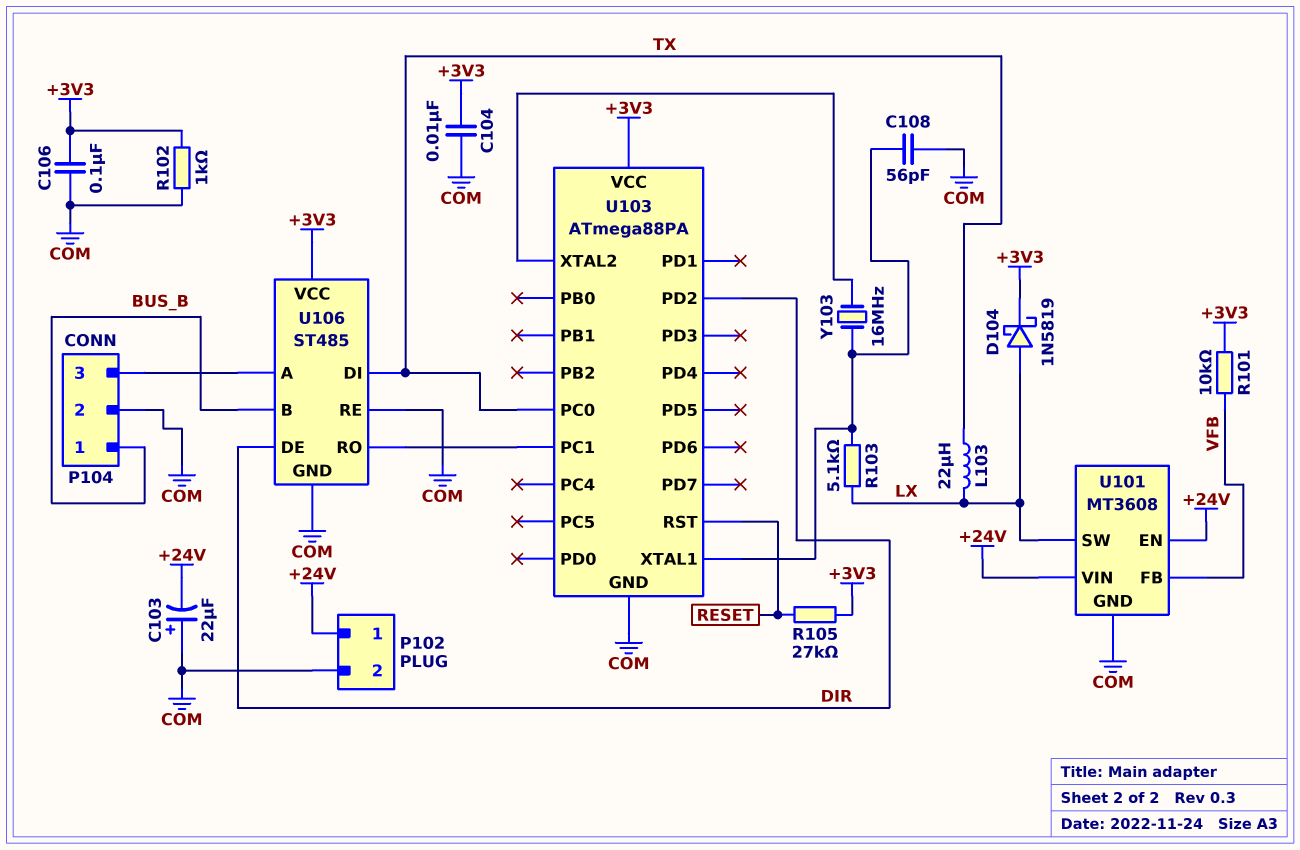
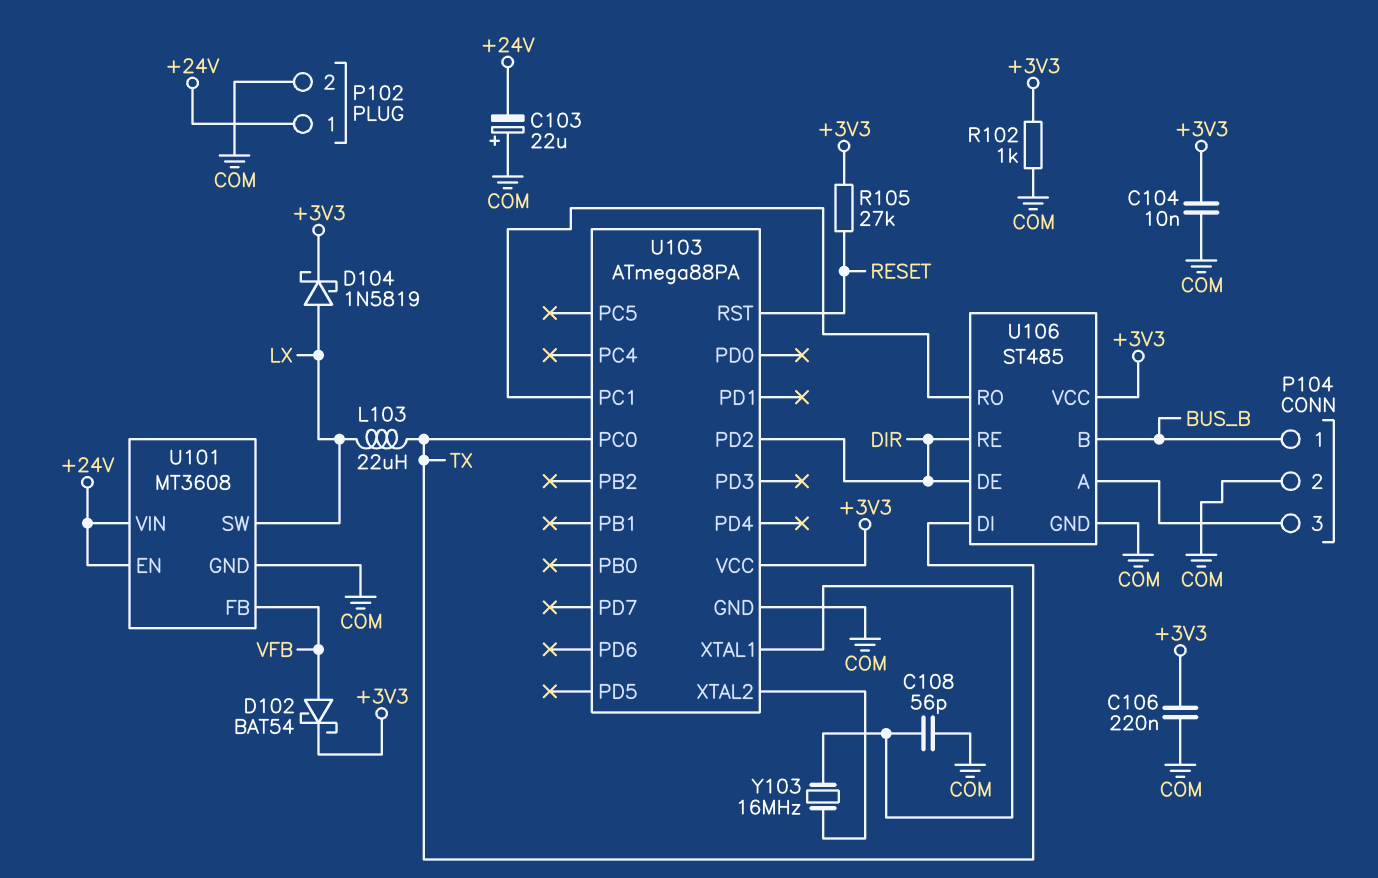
C106: 100nF (+3V3, COM) -> 220nF (+3V3, COM)
D102: none -> schottky BAT54 (A VFB, K +3V3)
R101: 10k (+3V3, VFB) -> none
R103: 5.1k (LX, U103/XTAL1) -> none
U106 pin RE: COM -> DIR

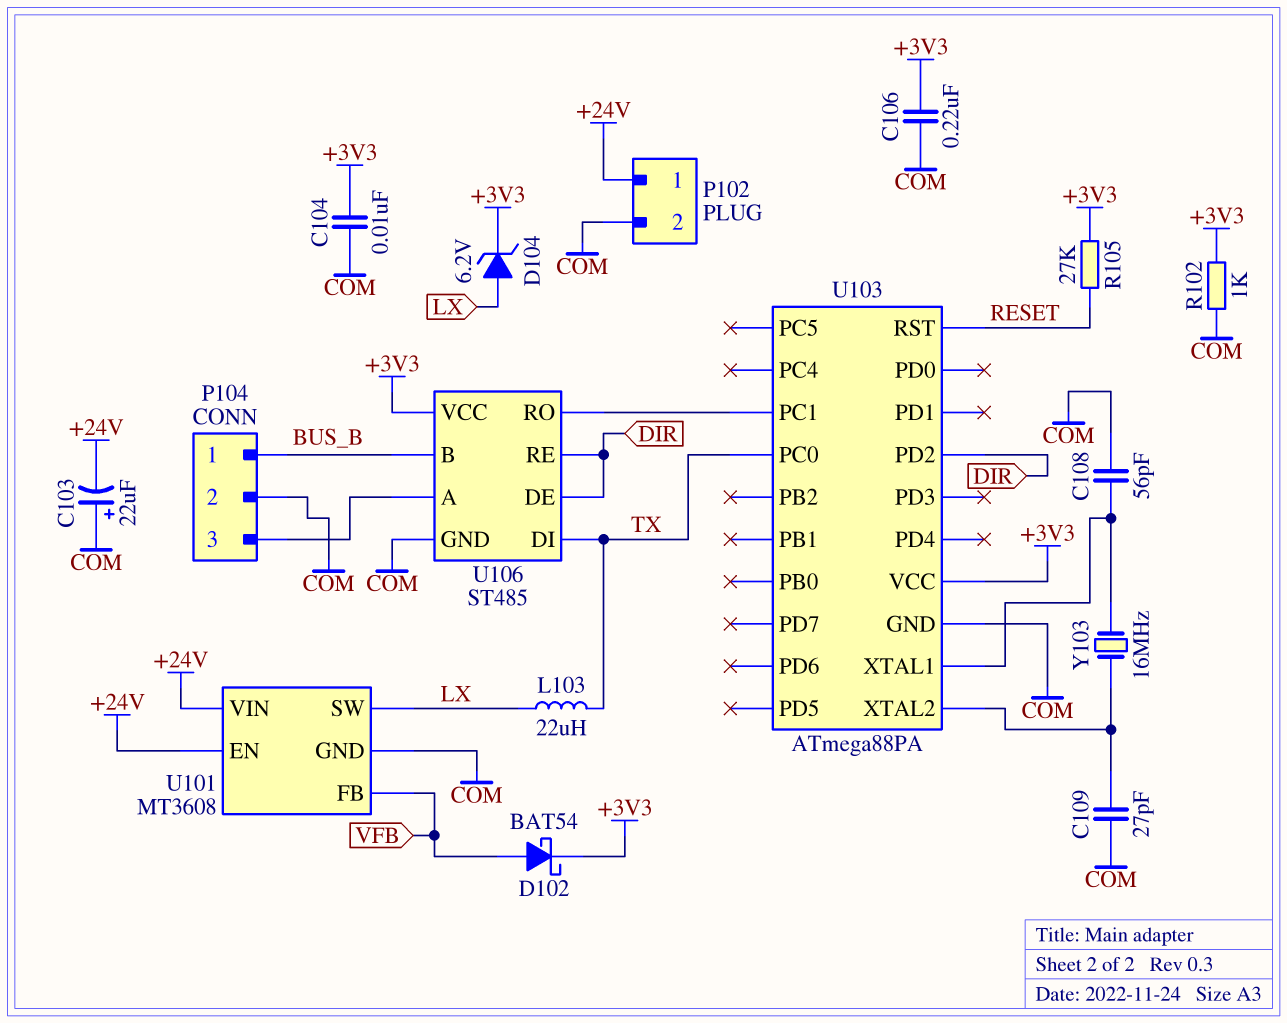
C109: none -> 27pF (COM, U103/XTAL2)
D104: schottky 1N5819 (A LX, K +3V3) -> zener 6.2V (A LX, K +3V3)

